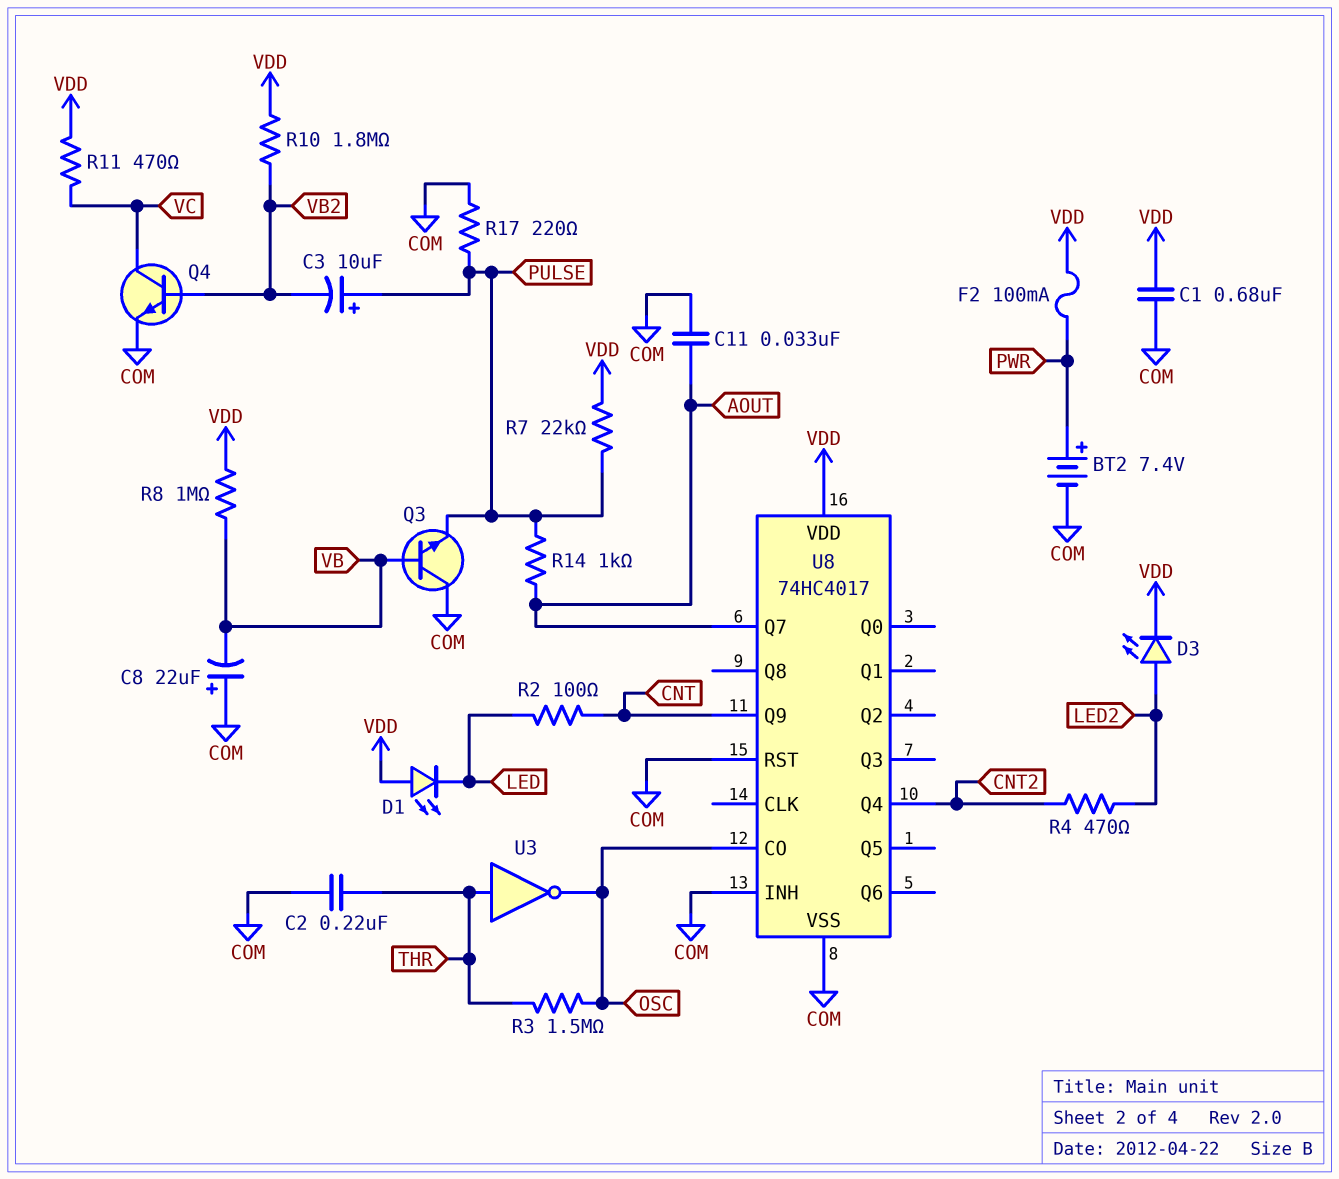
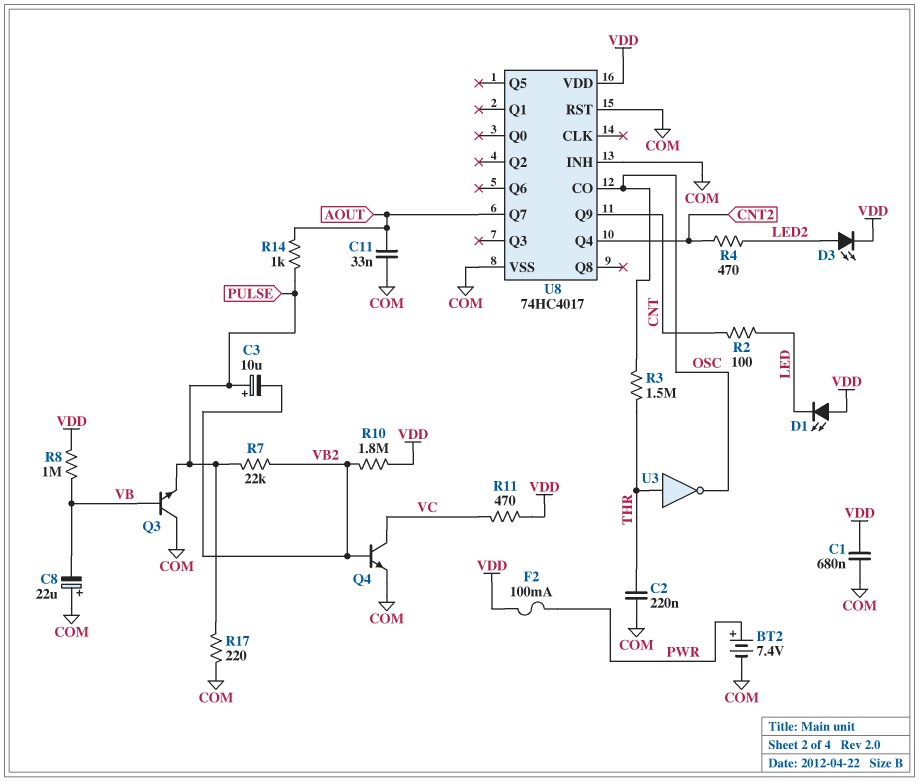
R7: 22k (PULSE, VDD) -> 22k (PULSE, VB2)

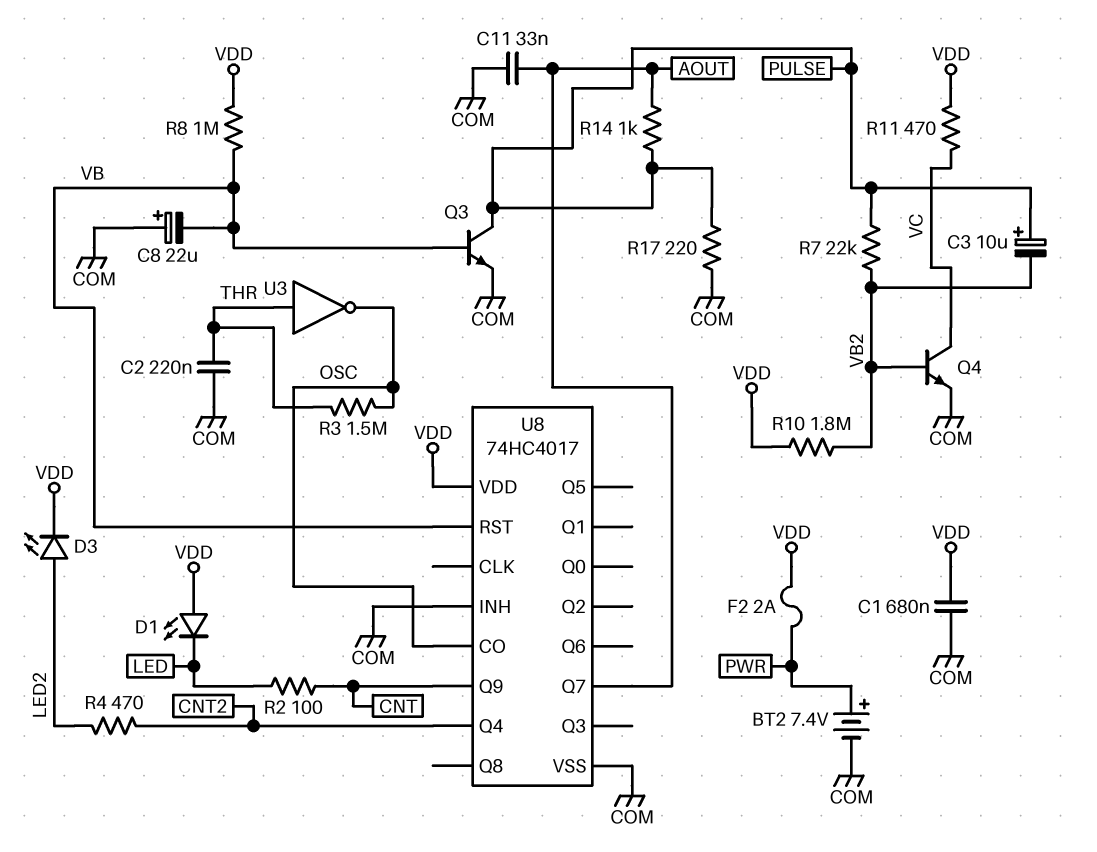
F2: 100mA (PWR, VDD) -> 2A (PWR, VDD)
Q3: NPN (B VB, C COM, E PULSE) -> NPN (B VB, C PULSE, E COM)
U8 pin RST: COM -> VB

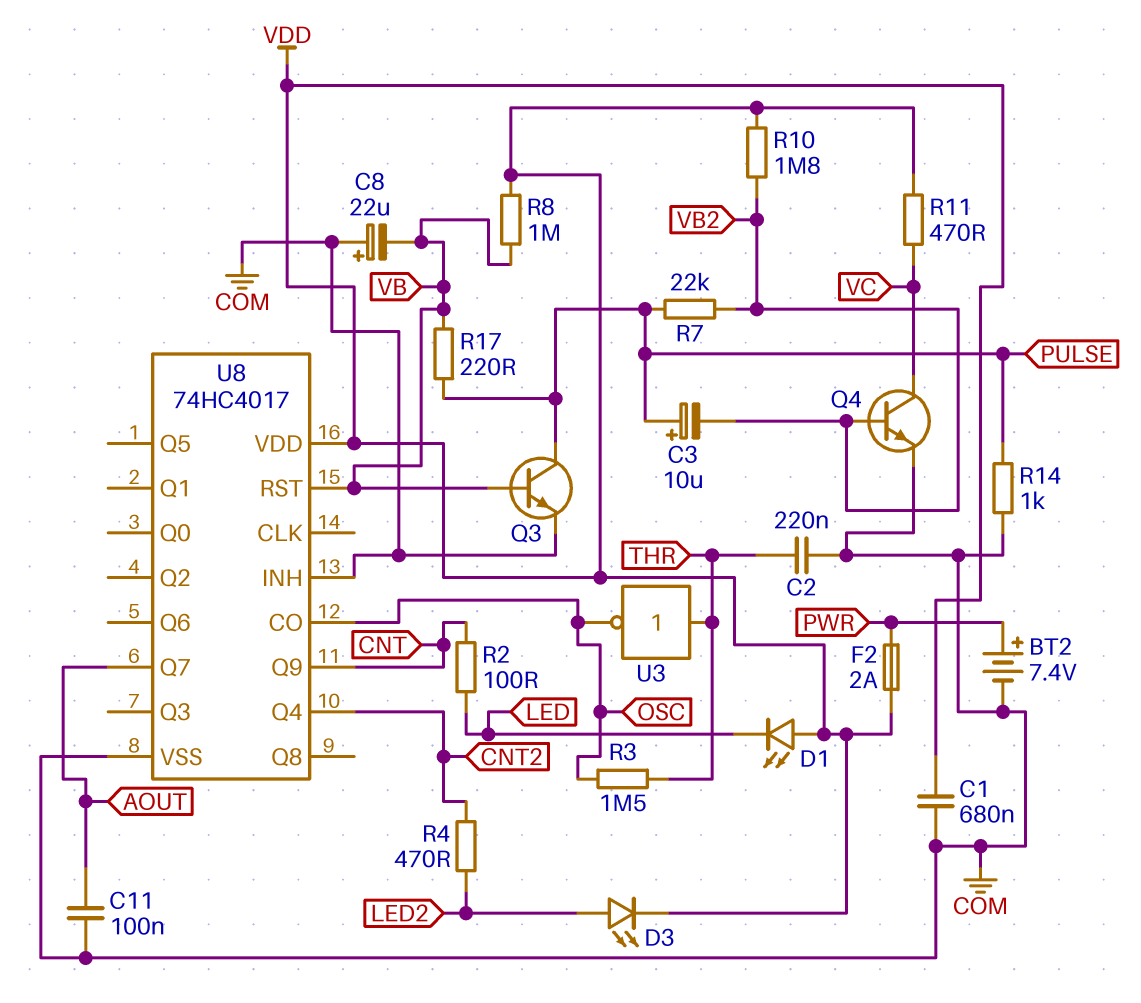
C11: 33nF (AOUT, COM) -> 100nF (AOUT, COM)
R14: 1k (AOUT, PULSE) -> 1k (COM, PULSE)
R17: 220 (COM, PULSE) -> 220 (PULSE, VB)

